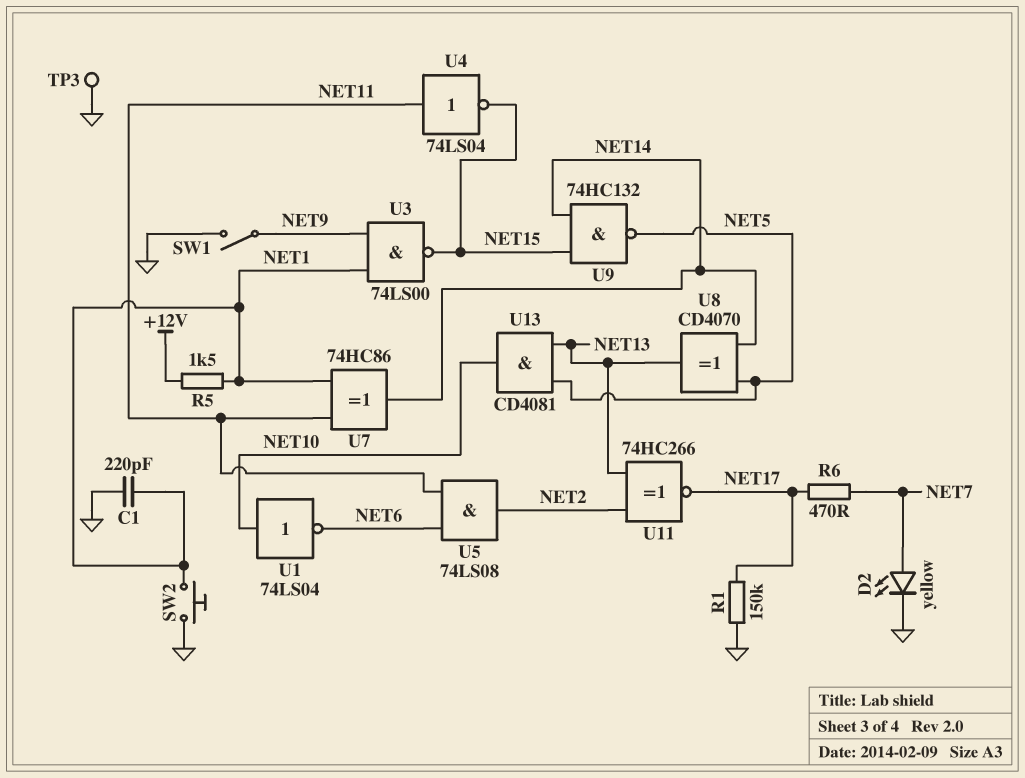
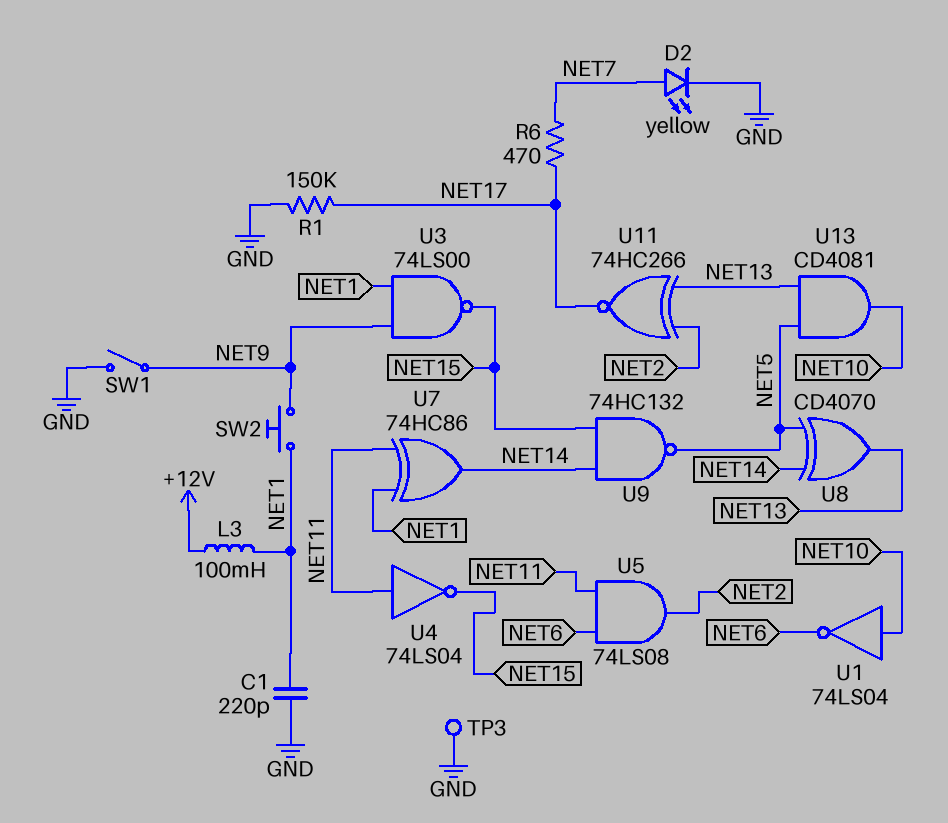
L3: none -> 100mH (+12V, NET1)
R5: 1.5k (+12V, NET1) -> none
SW2: button (GND, NET1) -> button (NET1, NET9)

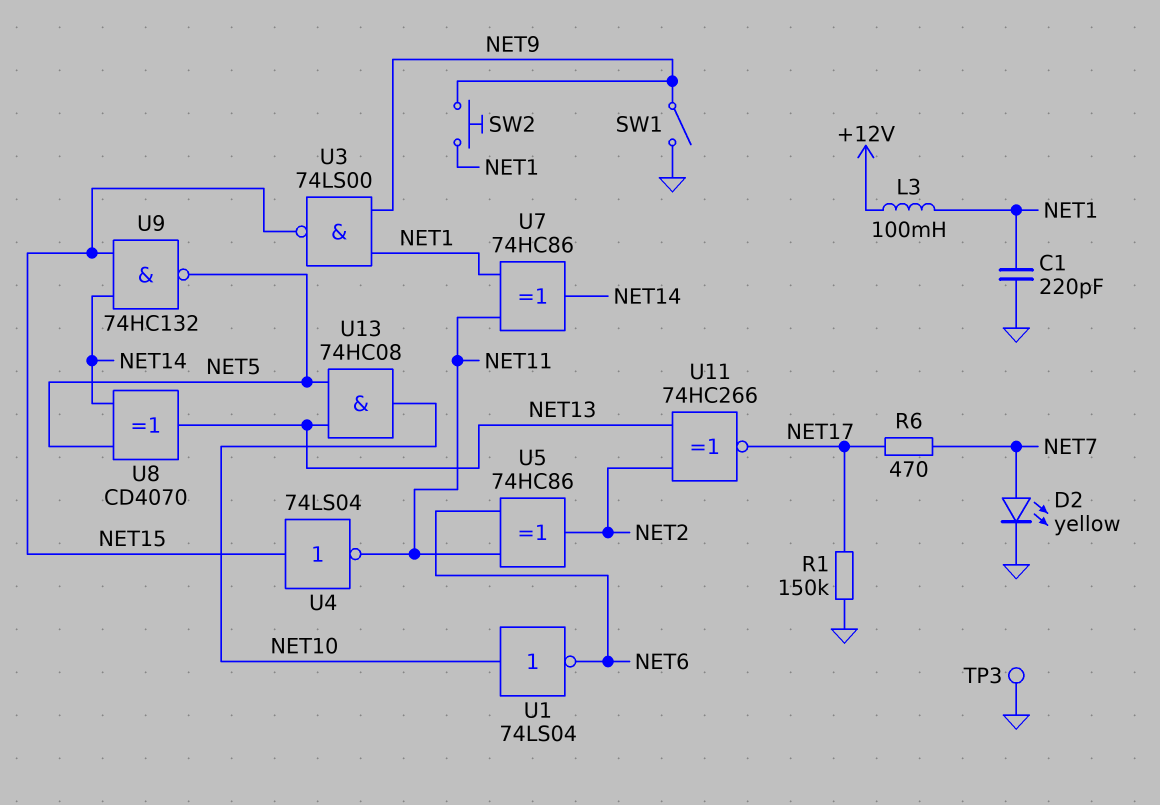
U4: NOT 74LS04 (in NET11, out NET15) -> NOT 74LS04 (in NET15, out NET11)
U5: AND 74LS08 (in NET6, in NET11, out NET2) -> XOR 74HC86 (in NET6, in NET11, out NET2)
U13: AND CD4081 (in NET5, in NET13, out NET10) -> AND 74HC08 (in NET5, in NET13, out NET10)

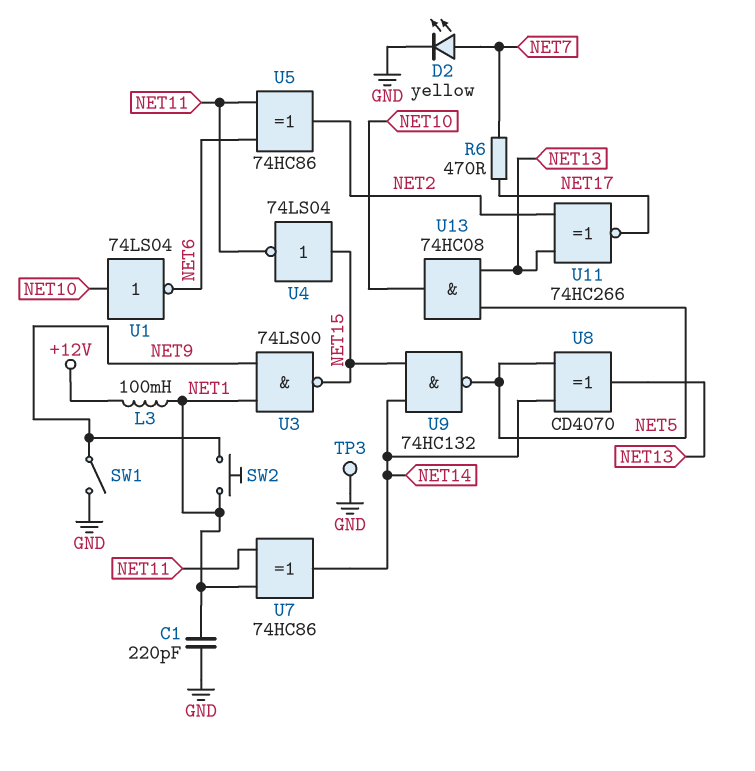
R1: 150k (GND, NET17) -> none

